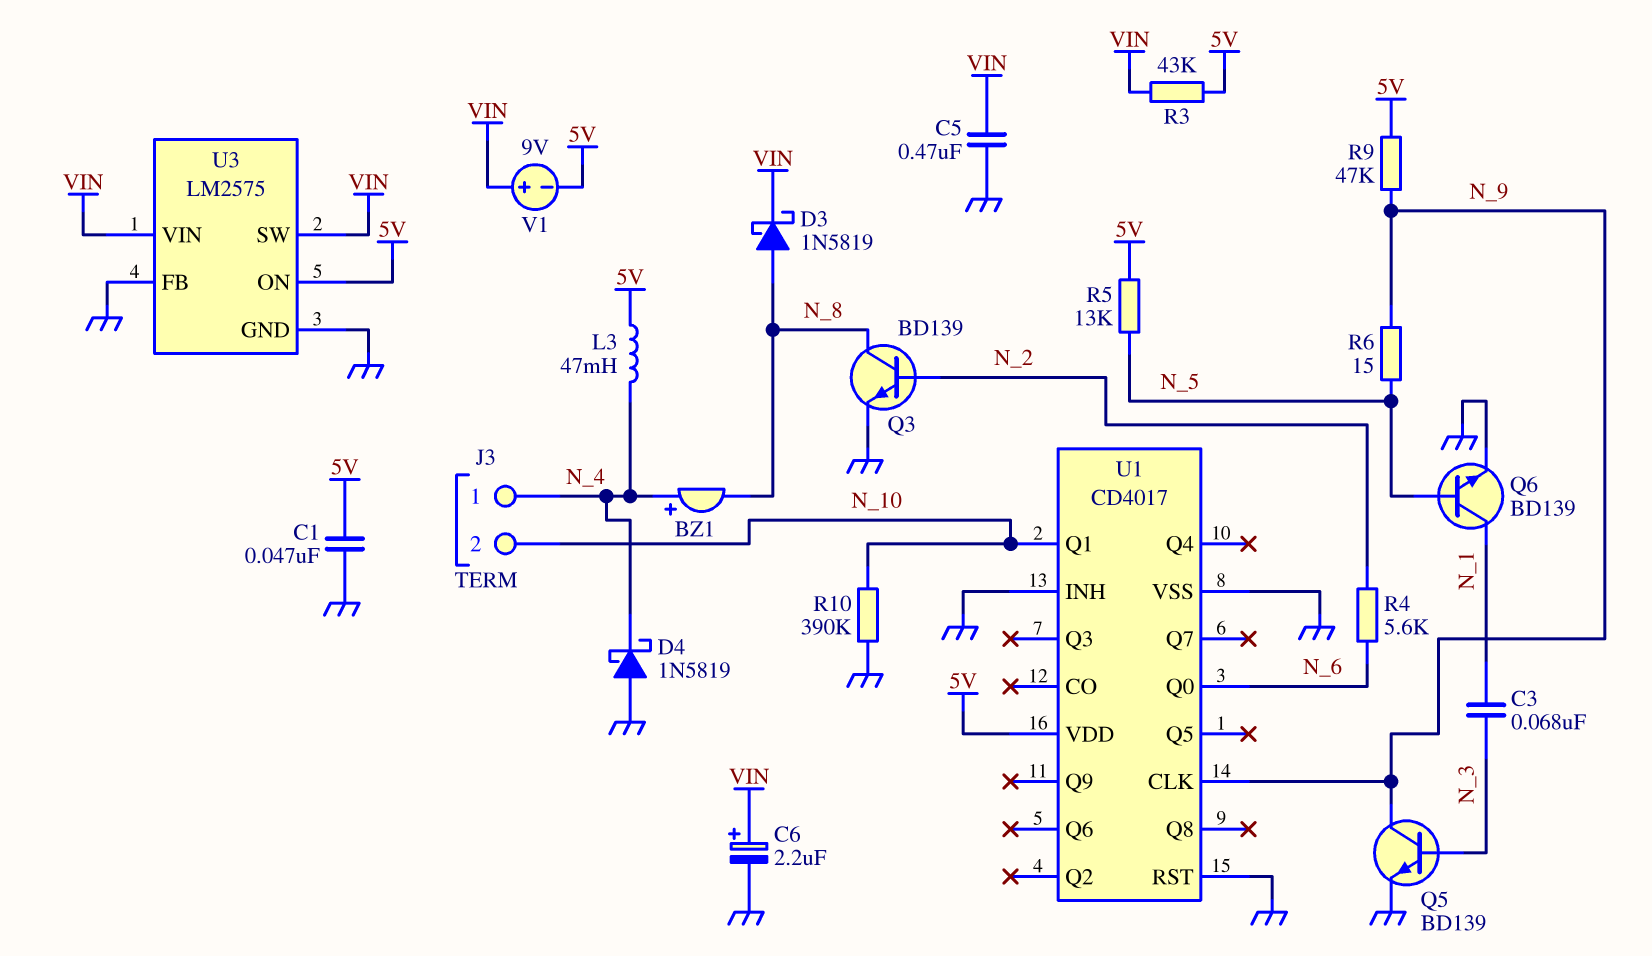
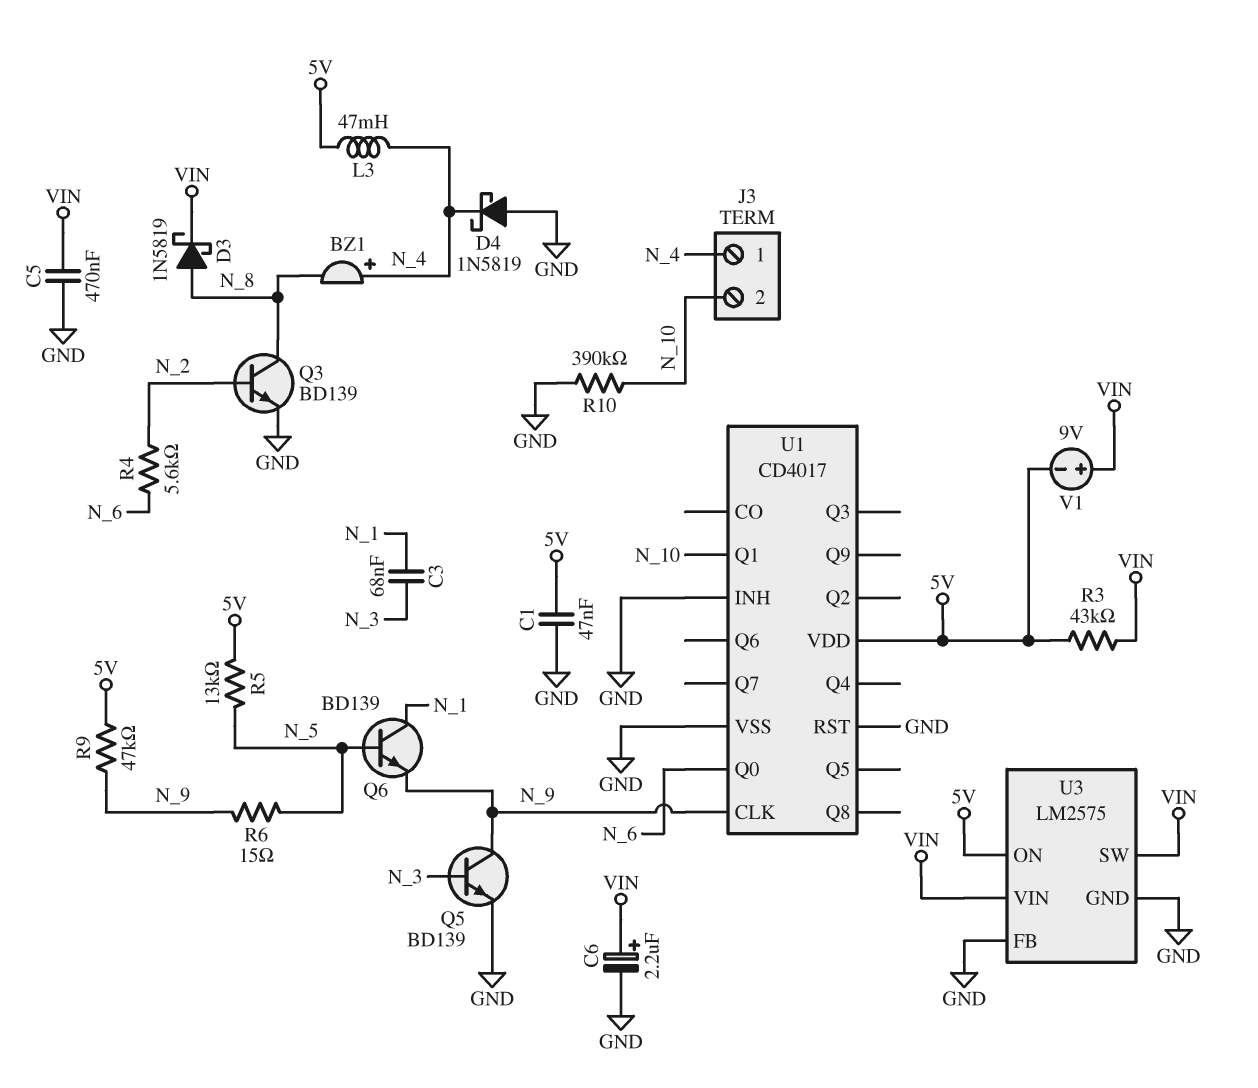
Q6: NPN BD139 (B N_5, C N_1, E GND) -> NPN BD139 (B N_5, C N_1, E N_9)

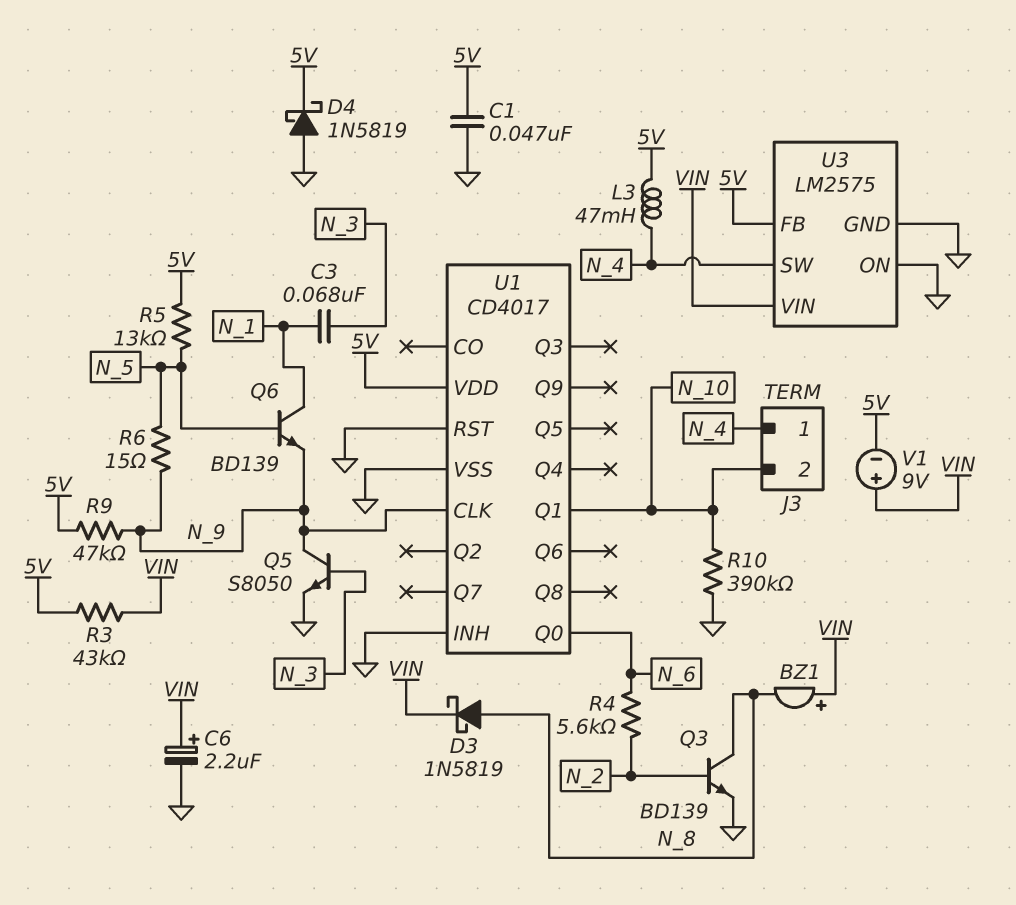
BZ1: buzzer (plus N_4, minus N_8) -> buzzer (plus VIN, minus N_8)
C5: 470nF (GND, VIN) -> none
D4: schottky 1N5819 (A GND, K N_4) -> schottky 1N5819 (A GND, K 5V)
Q5: NPN BD139 (B N_3, C N_9, E GND) -> NPN S8050 (B N_3, C N_9, E GND)
U3 pin FB: GND -> 5V
U3 pin ON: 5V -> GND
U3 pin SW: VIN -> N_4

